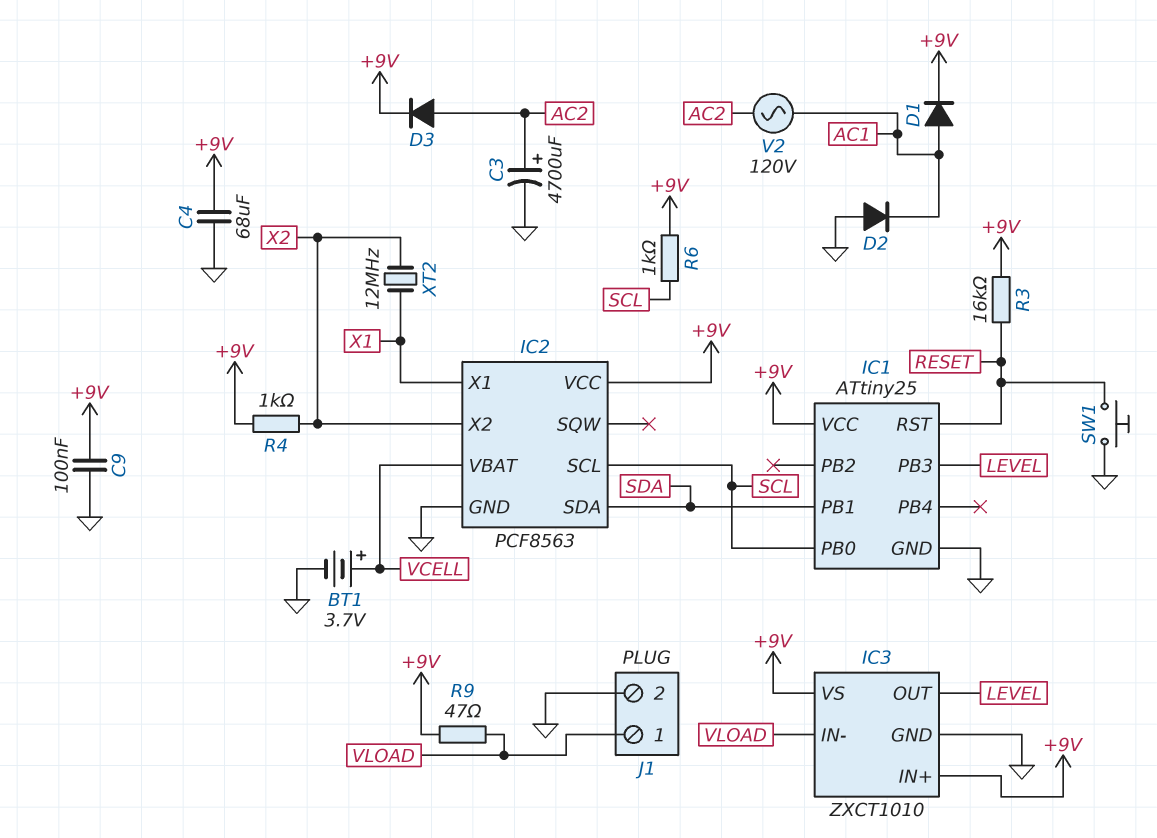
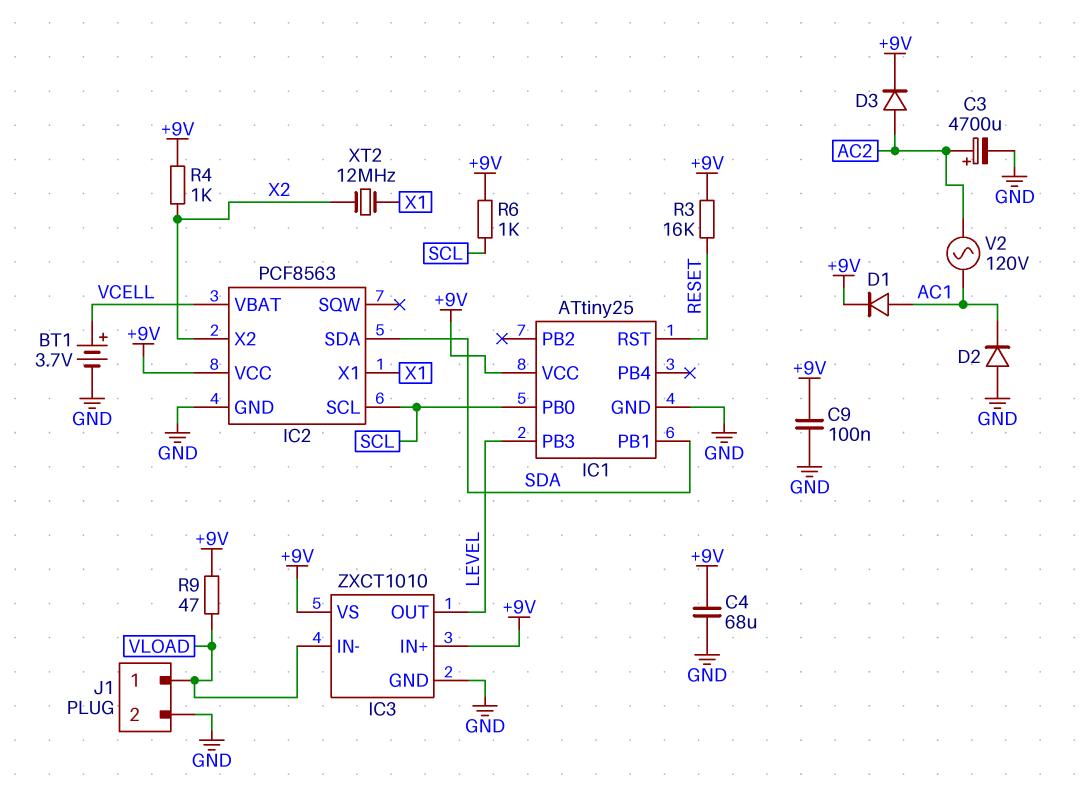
SW1: button (GND, RESET) -> none

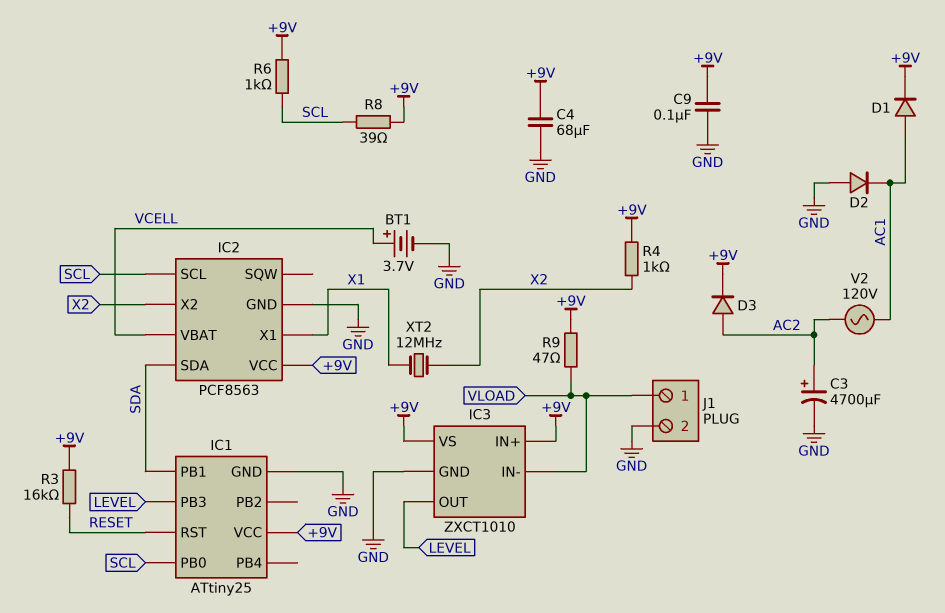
R8: none -> 39 (+9V, SCL)

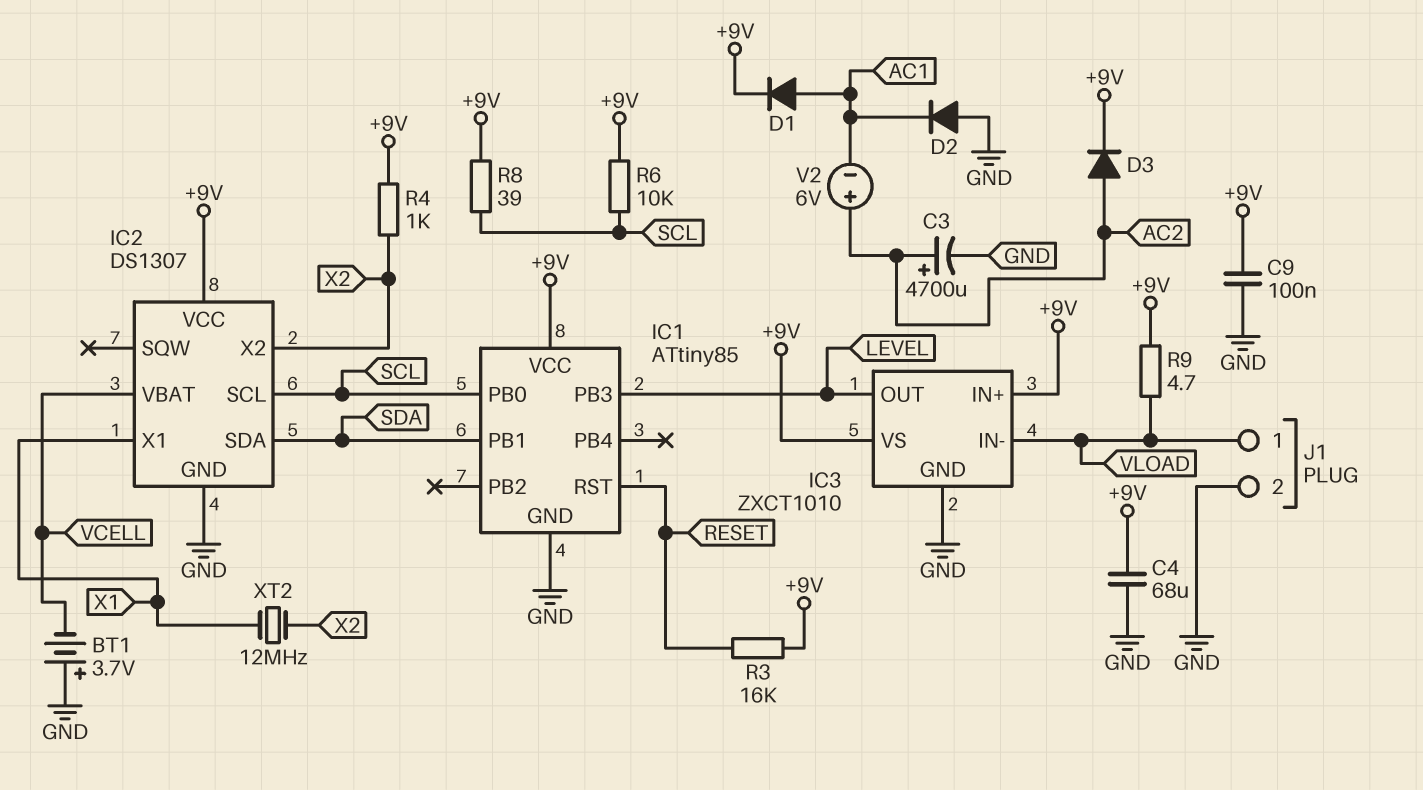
BT1: 3.7V (plus VCELL, minus GND) -> 3.7V (plus GND, minus VCELL)
IC1: ATtiny25 -> ATtiny85
IC2: PCF8563 -> DS1307
R6: 1k (+9V, SCL) -> 10k (+9V, SCL)
R9: 47 (+9V, VLOAD) -> 4.7 (+9V, VLOAD)
V2: AC 120V (AC1, AC2) -> 6V (plus AC2, minus AC1)

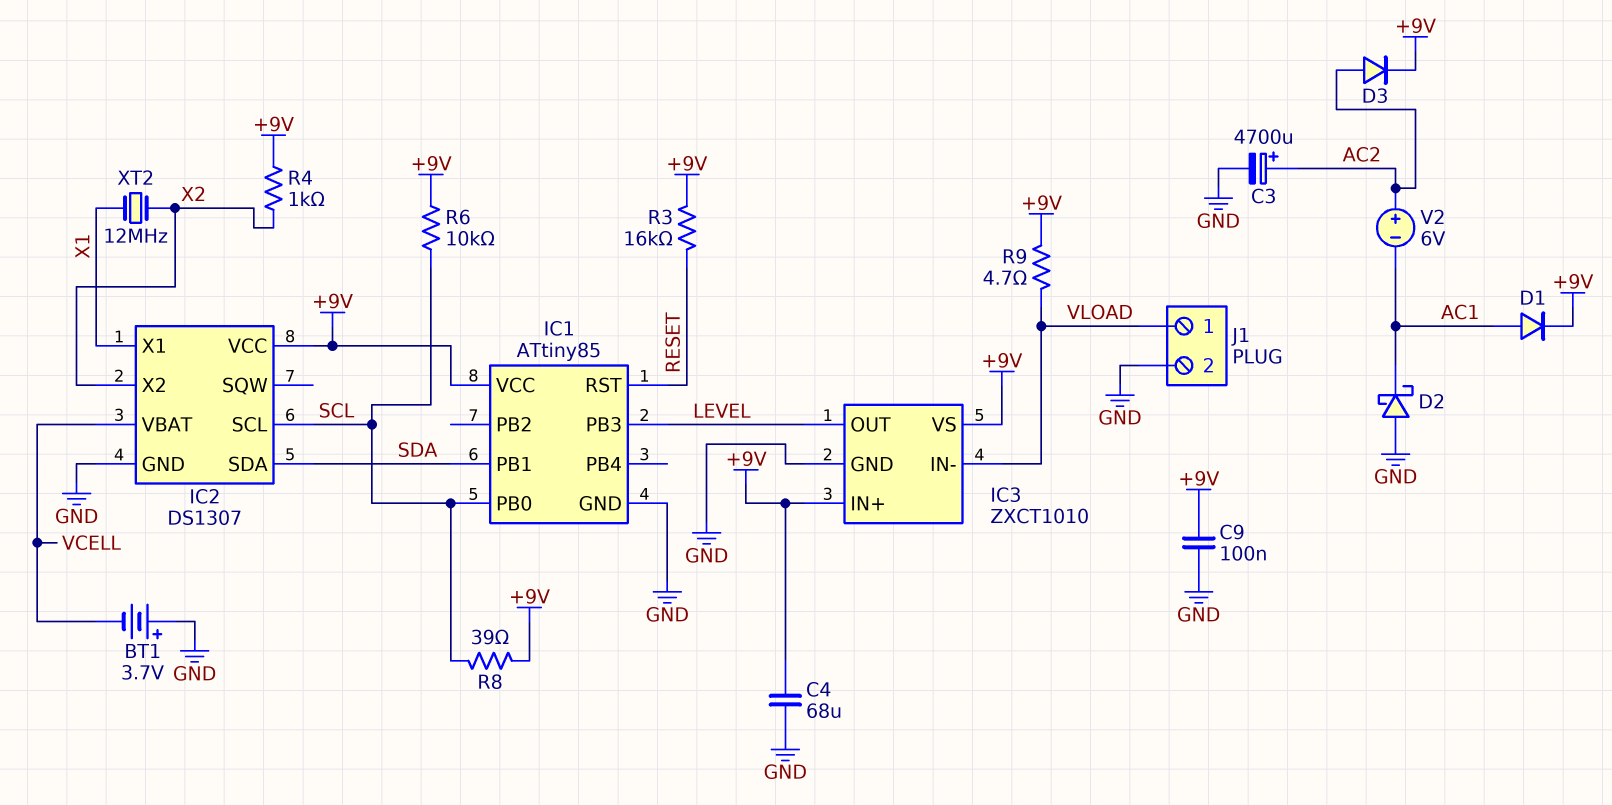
D2: diode (A GND, K AC1) -> schottky (A GND, K AC1)

